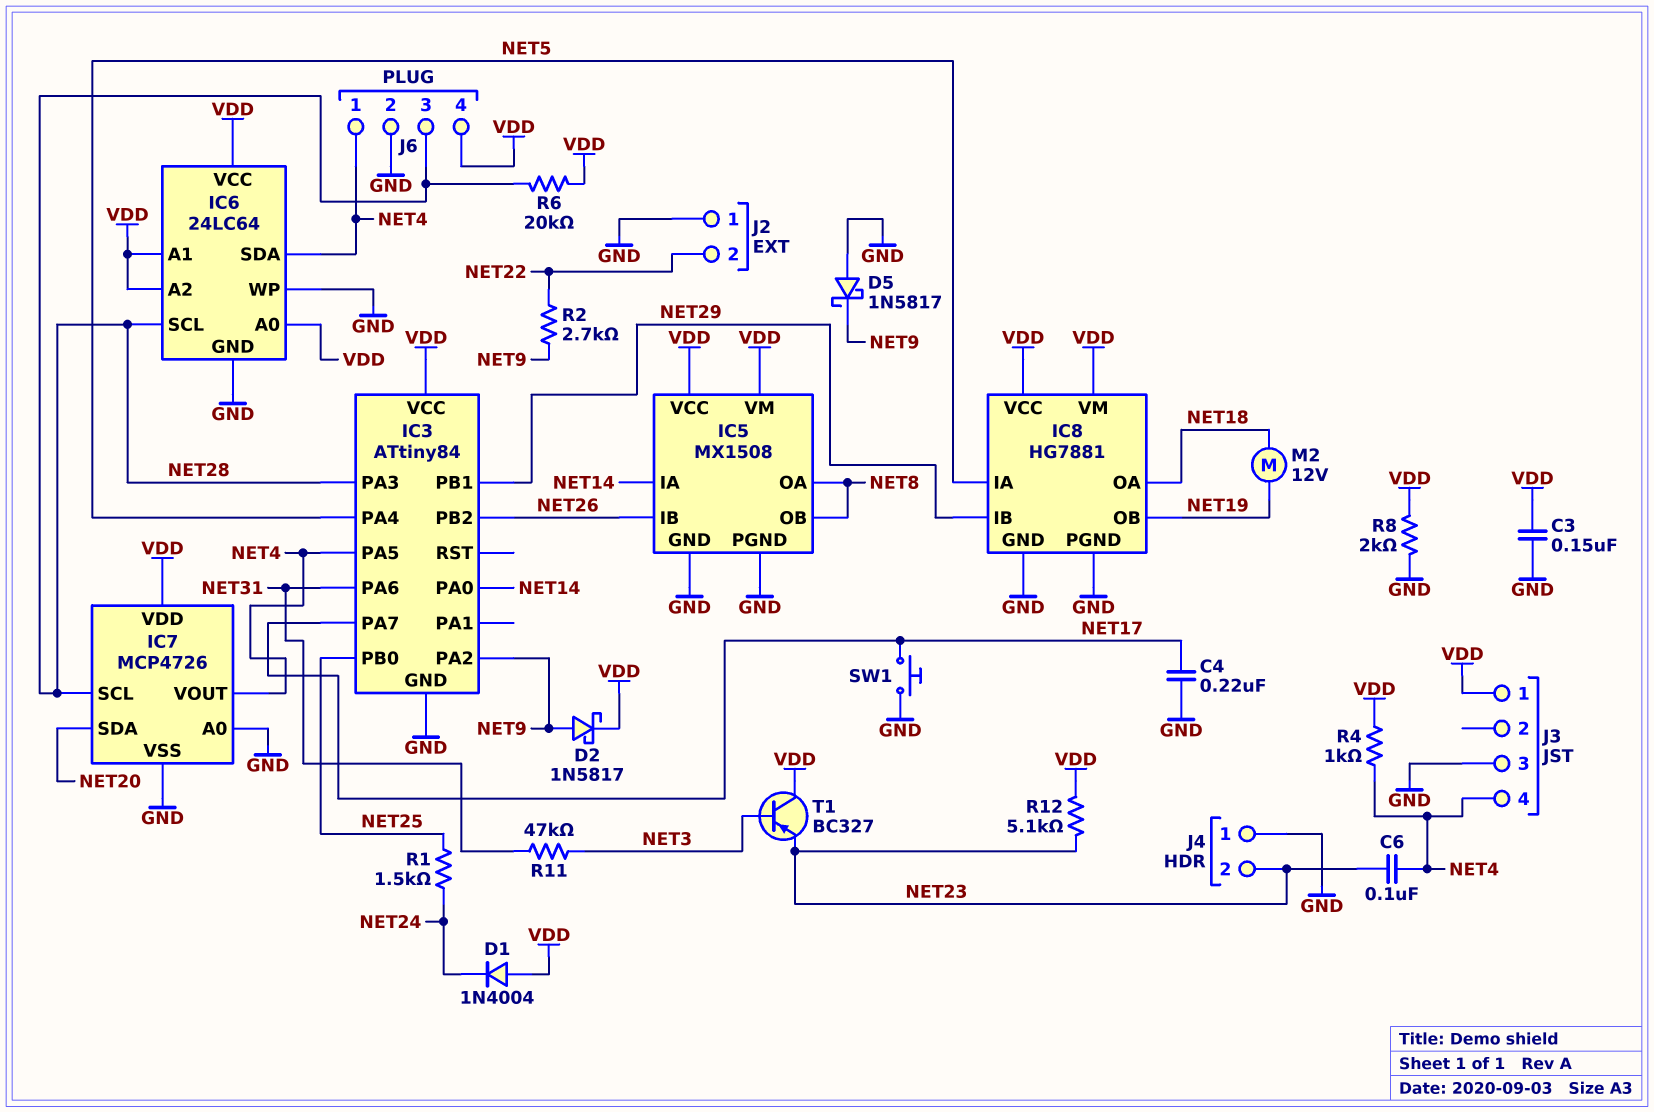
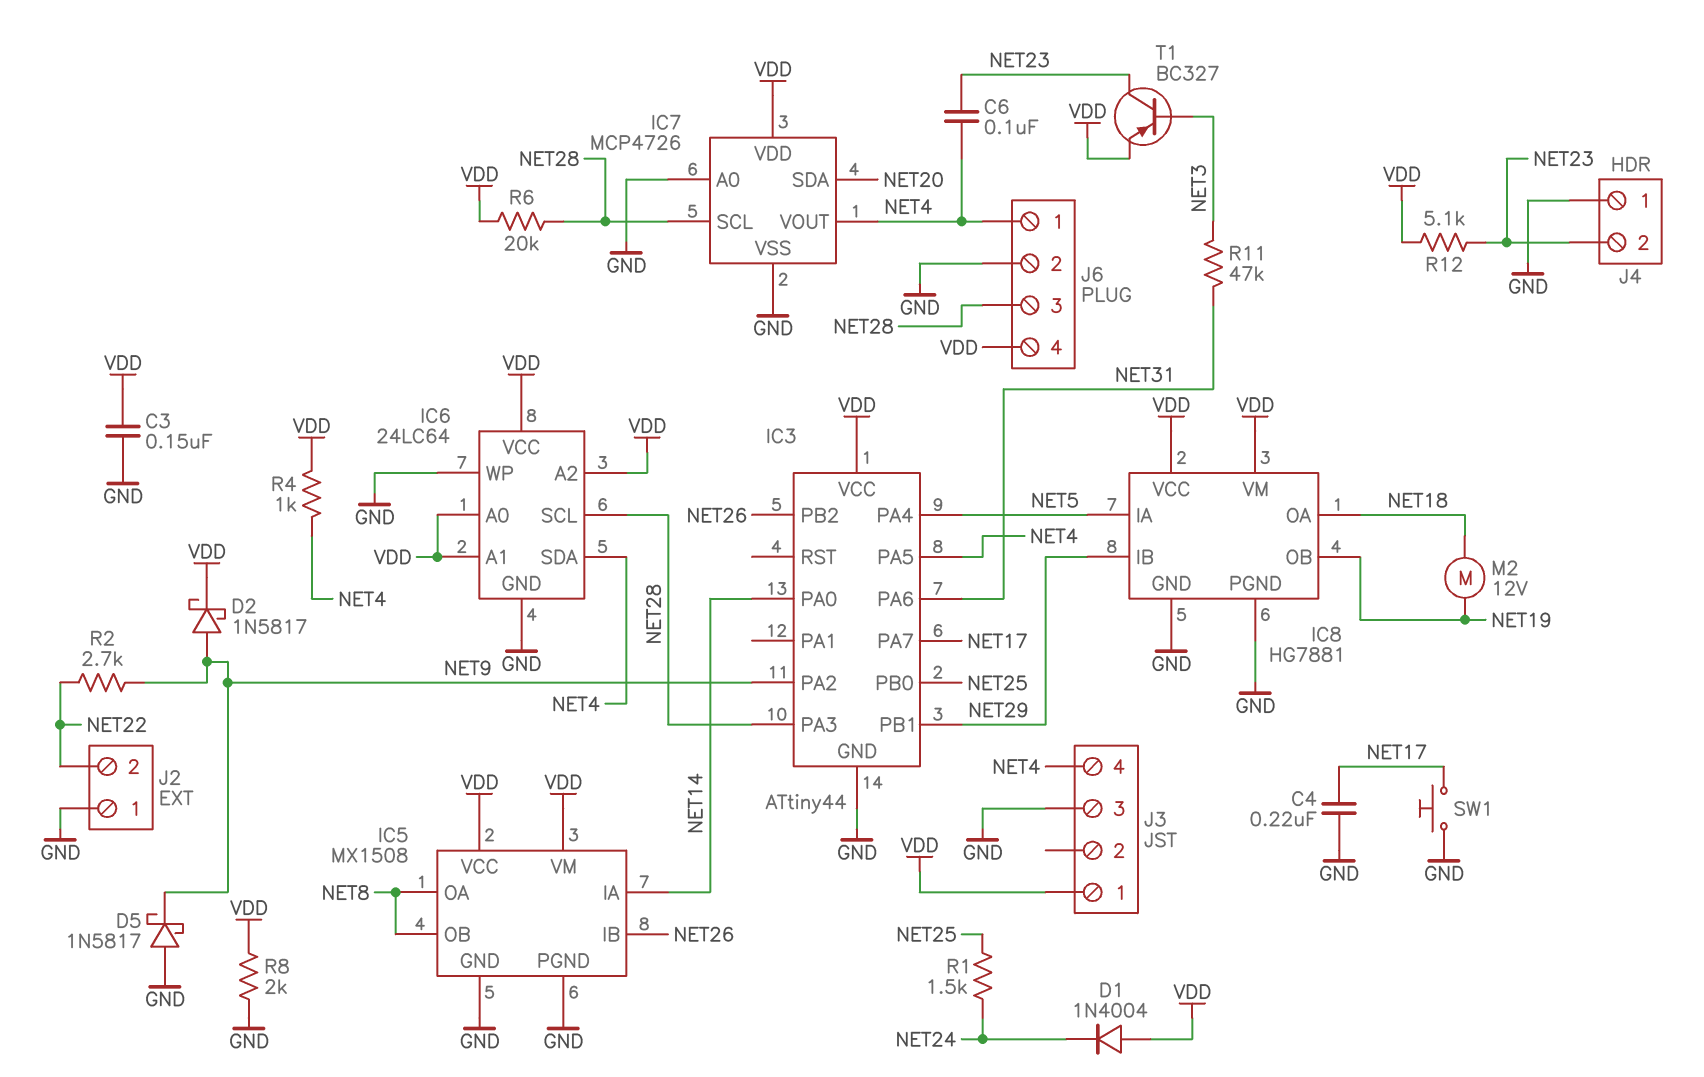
IC3: ATtiny84 -> ATtiny44
T1: PNP BC327 (B NET3, C VDD, E NET23) -> PNP BC327 (B NET3, C NET23, E VDD)

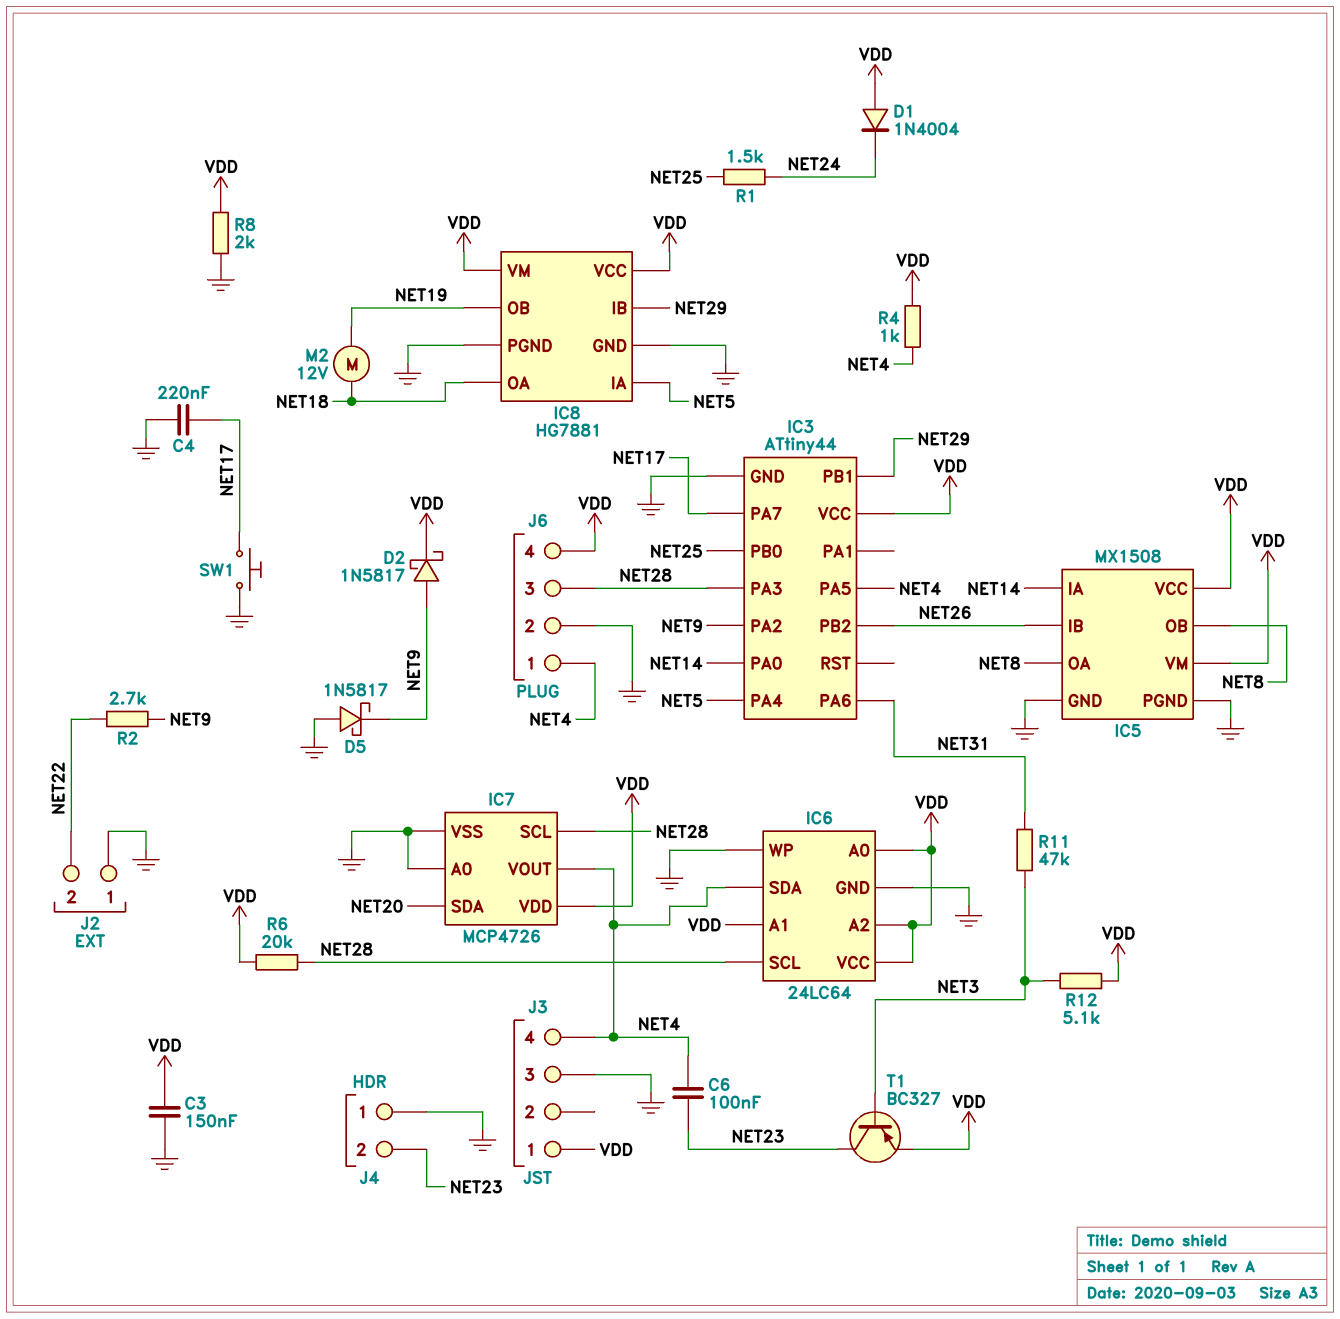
R12: 5.1k (NET23, VDD) -> 5.1k (NET3, VDD)

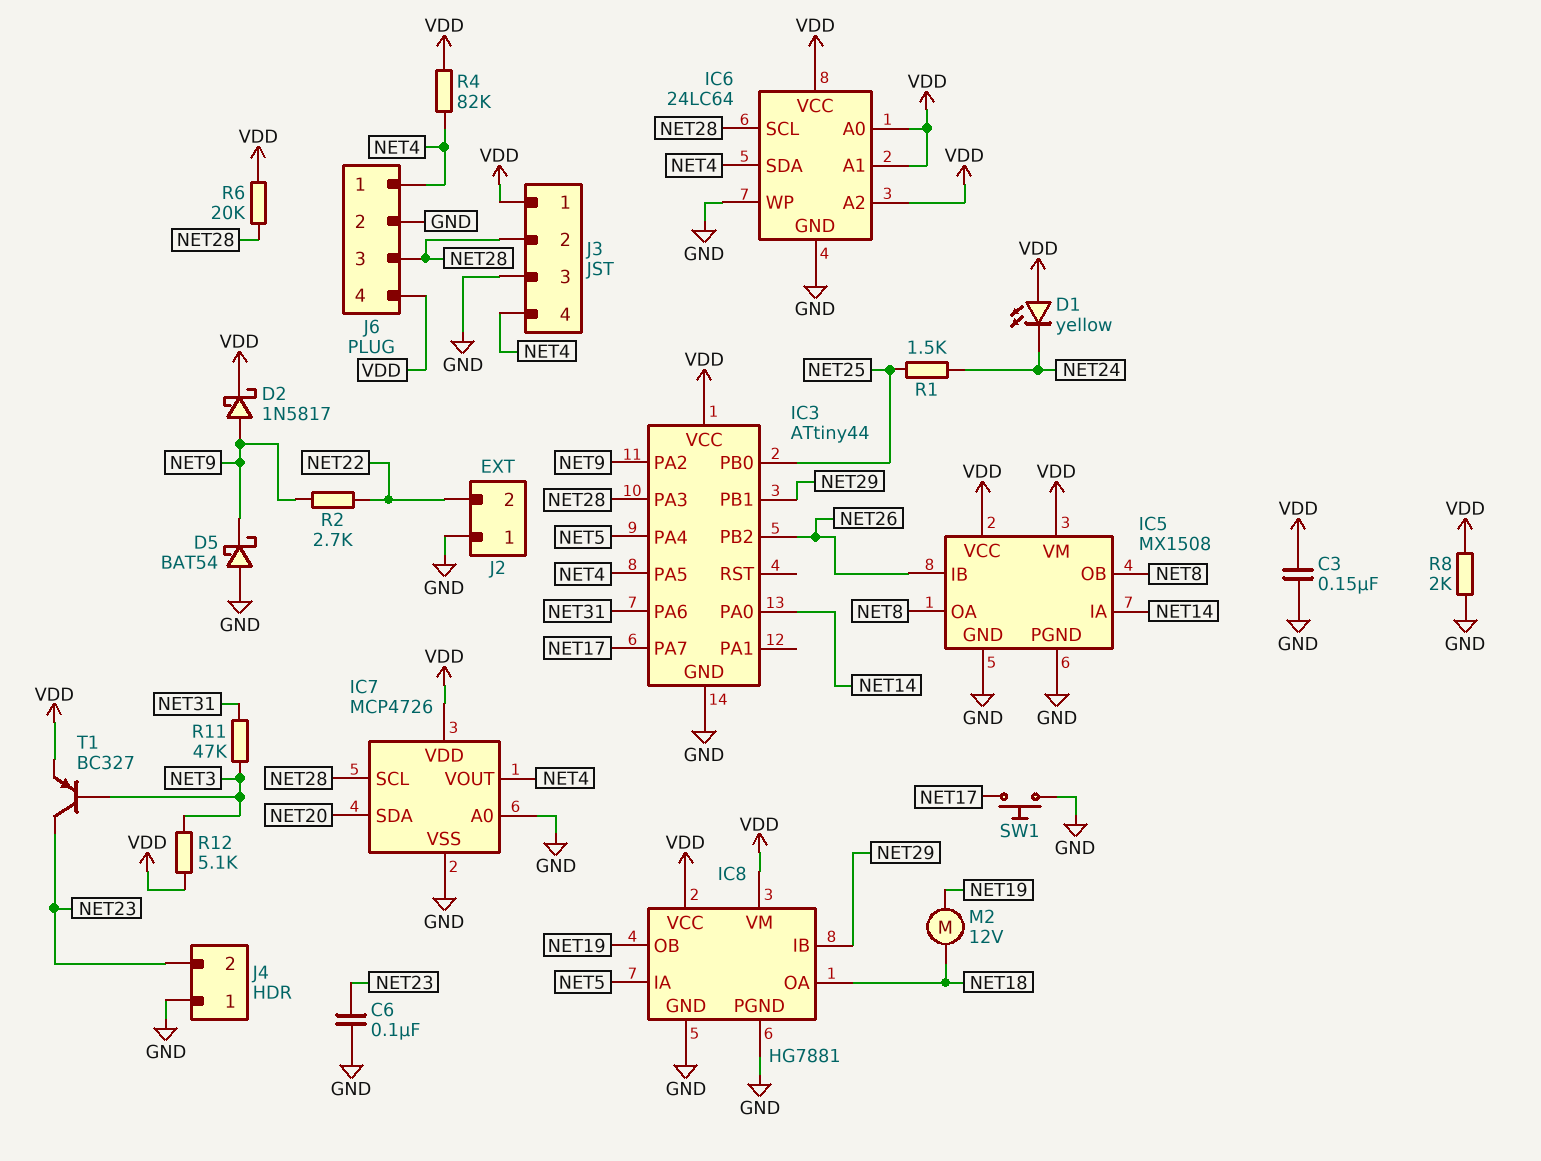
C4: 220nF (GND, NET17) -> none
C6: 100nF (NET4, NET23) -> 100nF (GND, NET23)
D1: diode 1N4004 (A VDD, K NET24) -> LED yellow (A VDD, K NET24)
D5: schottky 1N5817 (A GND, K NET9) -> schottky BAT54 (A GND, K NET9)
J3 pin 2: none -> NET28
R4: 1k (NET4, VDD) -> 82k (NET4, VDD)

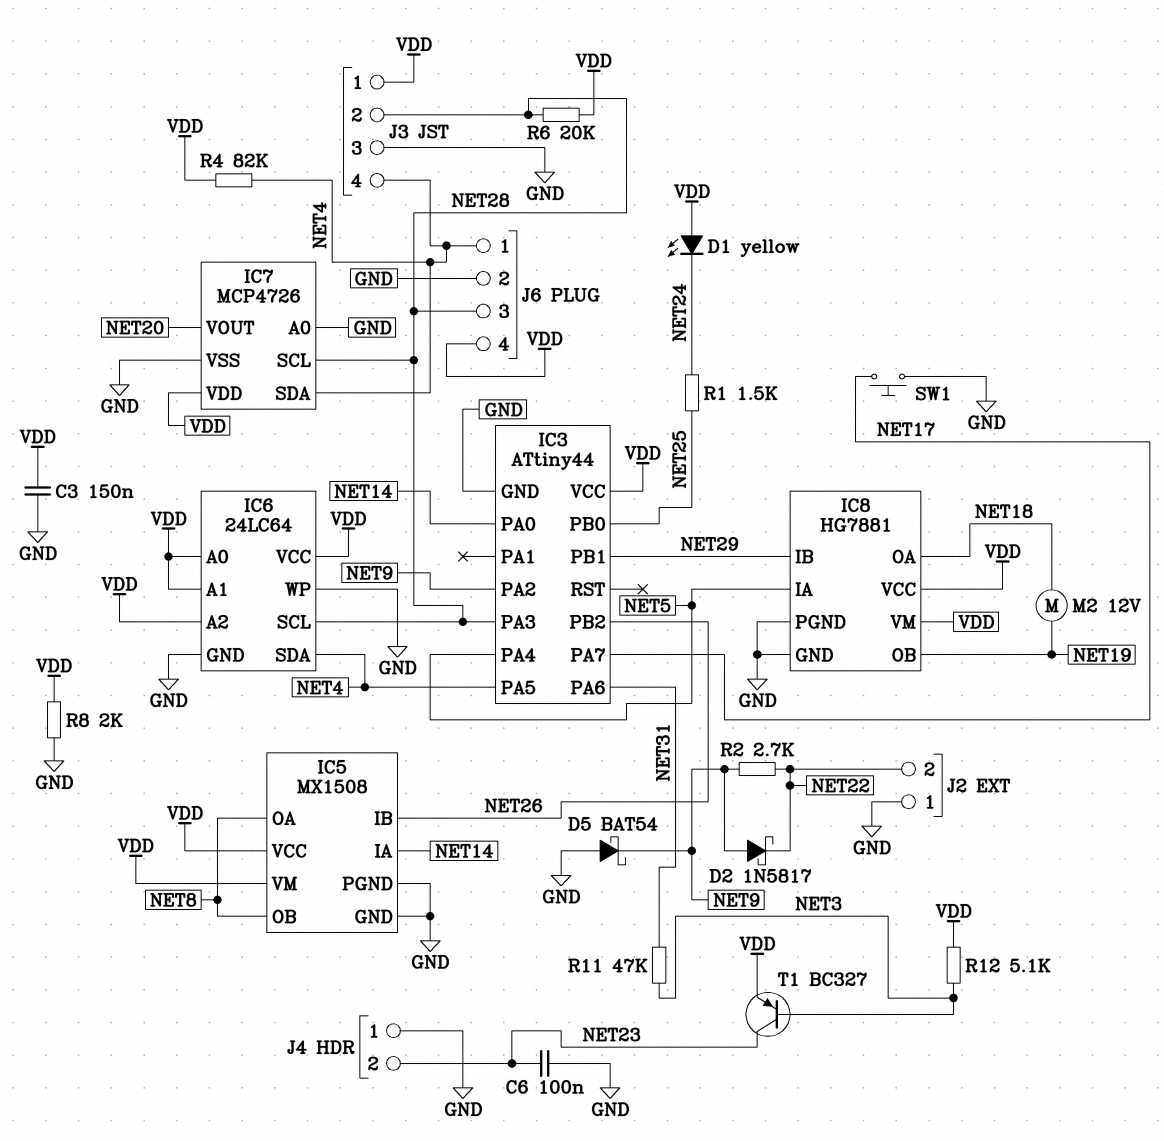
D2: schottky 1N5817 (A NET9, K VDD) -> schottky 1N5817 (A NET9, K NET22)
IC7 pin SDA: NET20 -> NET4
IC7 pin VOUT: NET4 -> NET20

